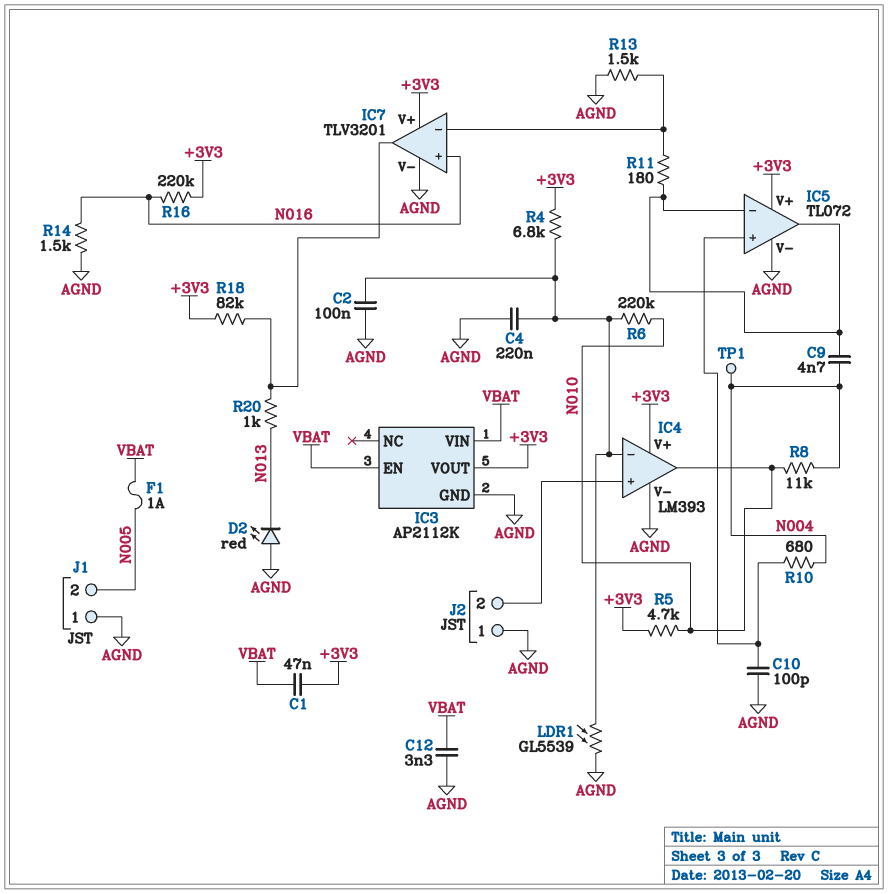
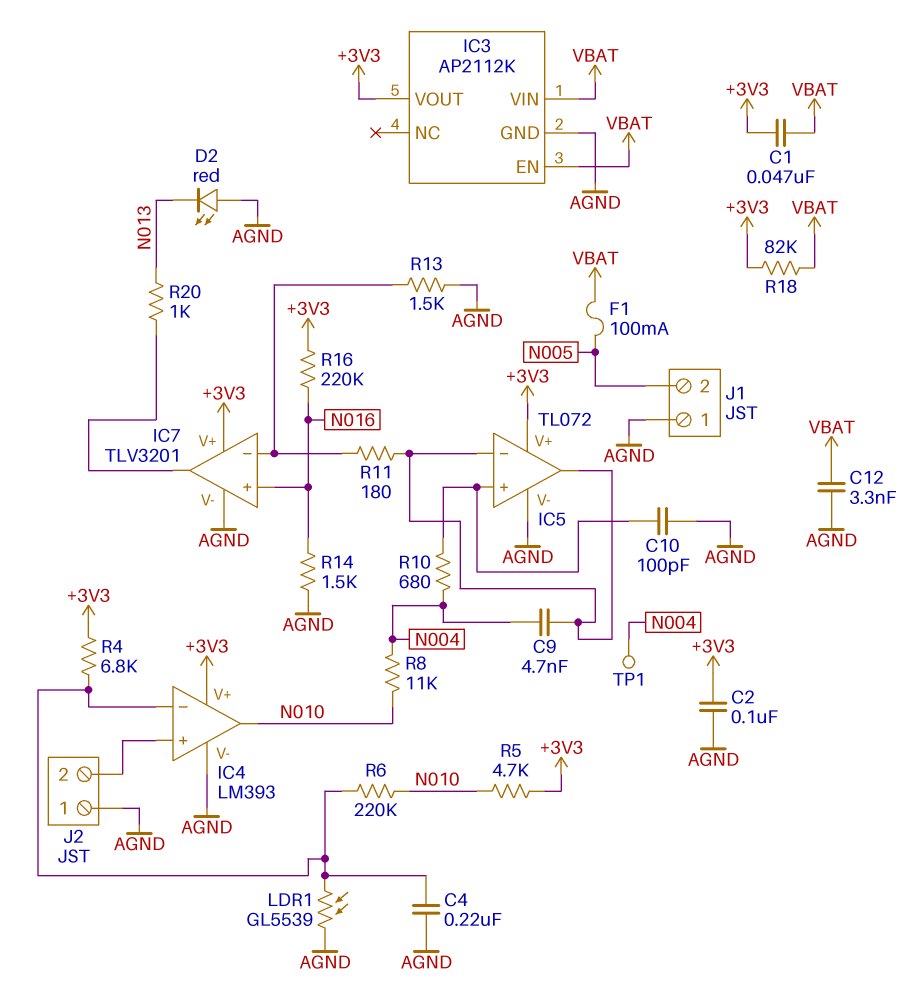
C2: 100nF (AGND, IC4/in-) -> 100nF (+3V3, AGND)
F1: 1A (N005, VBAT) -> 100mA (N005, VBAT)
R18: 82k (+3V3, IC7/out) -> 82k (+3V3, VBAT)

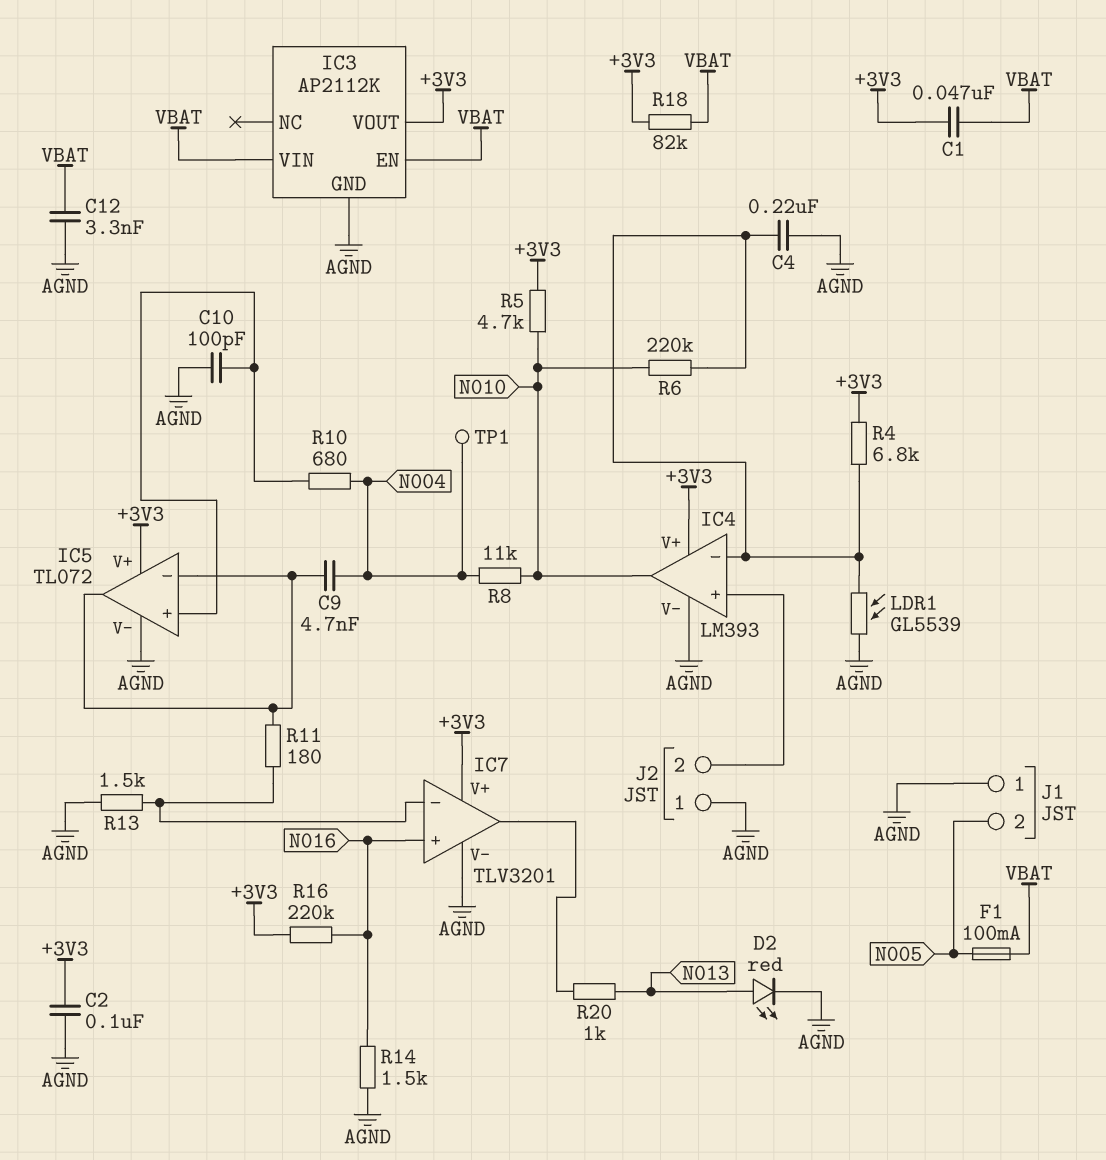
D2: LED red (A AGND, K N013) -> LED red (A N013, K AGND)

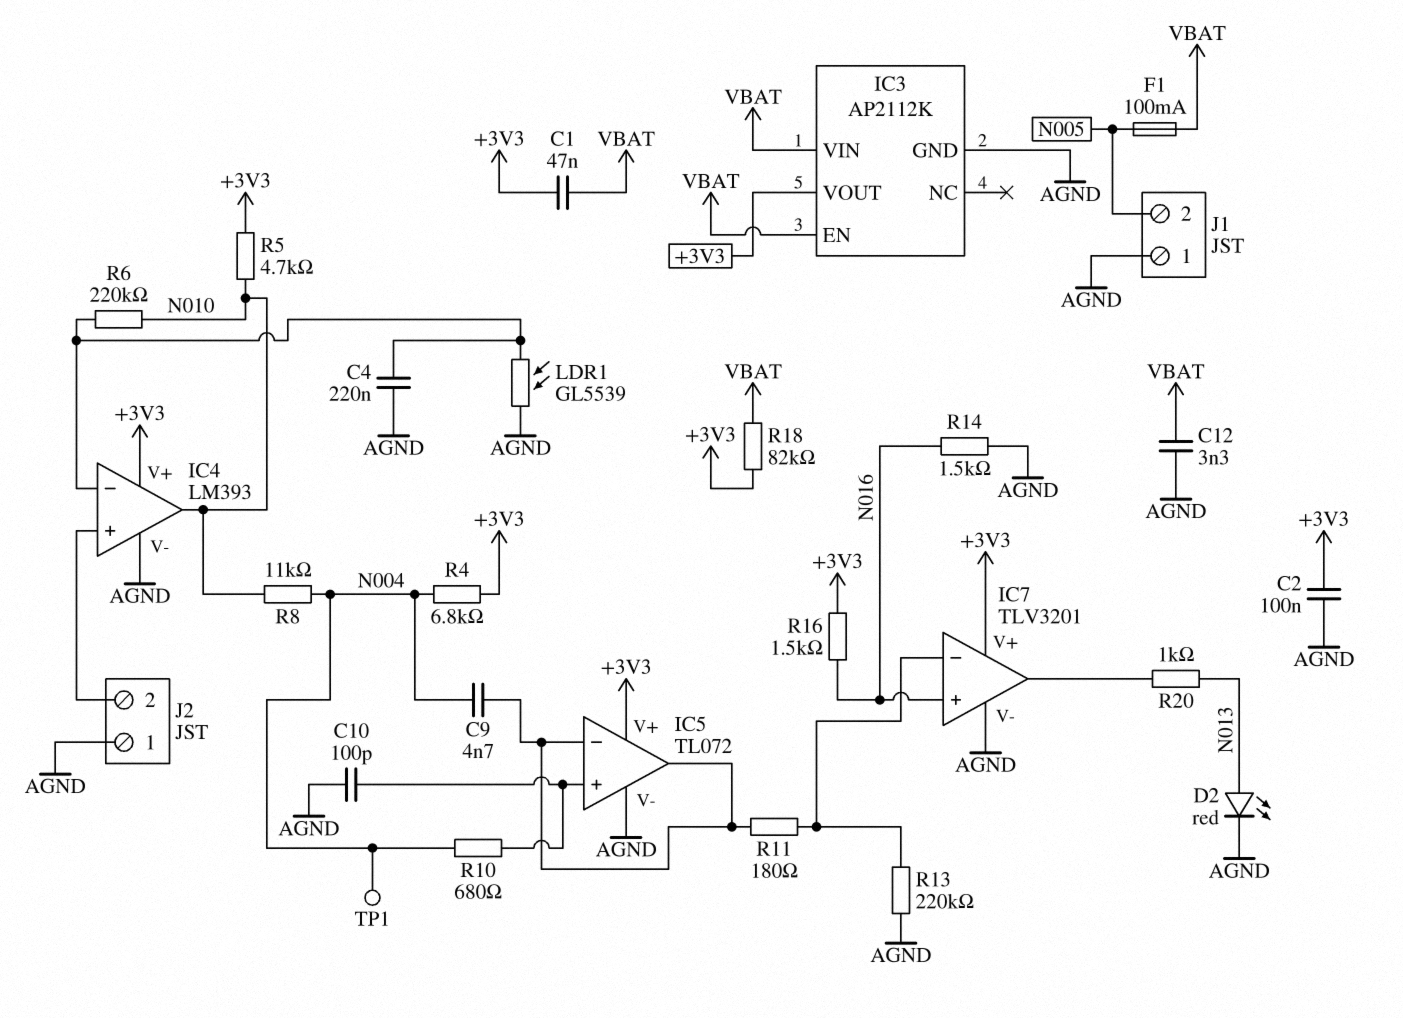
R4: 6.8k (+3V3, IC4/in-) -> 6.8k (+3V3, N004)
R13: 1.5k (AGND, IC7/in-) -> 220k (AGND, IC7/in-)
R16: 220k (+3V3, N016) -> 1.5k (+3V3, N016)

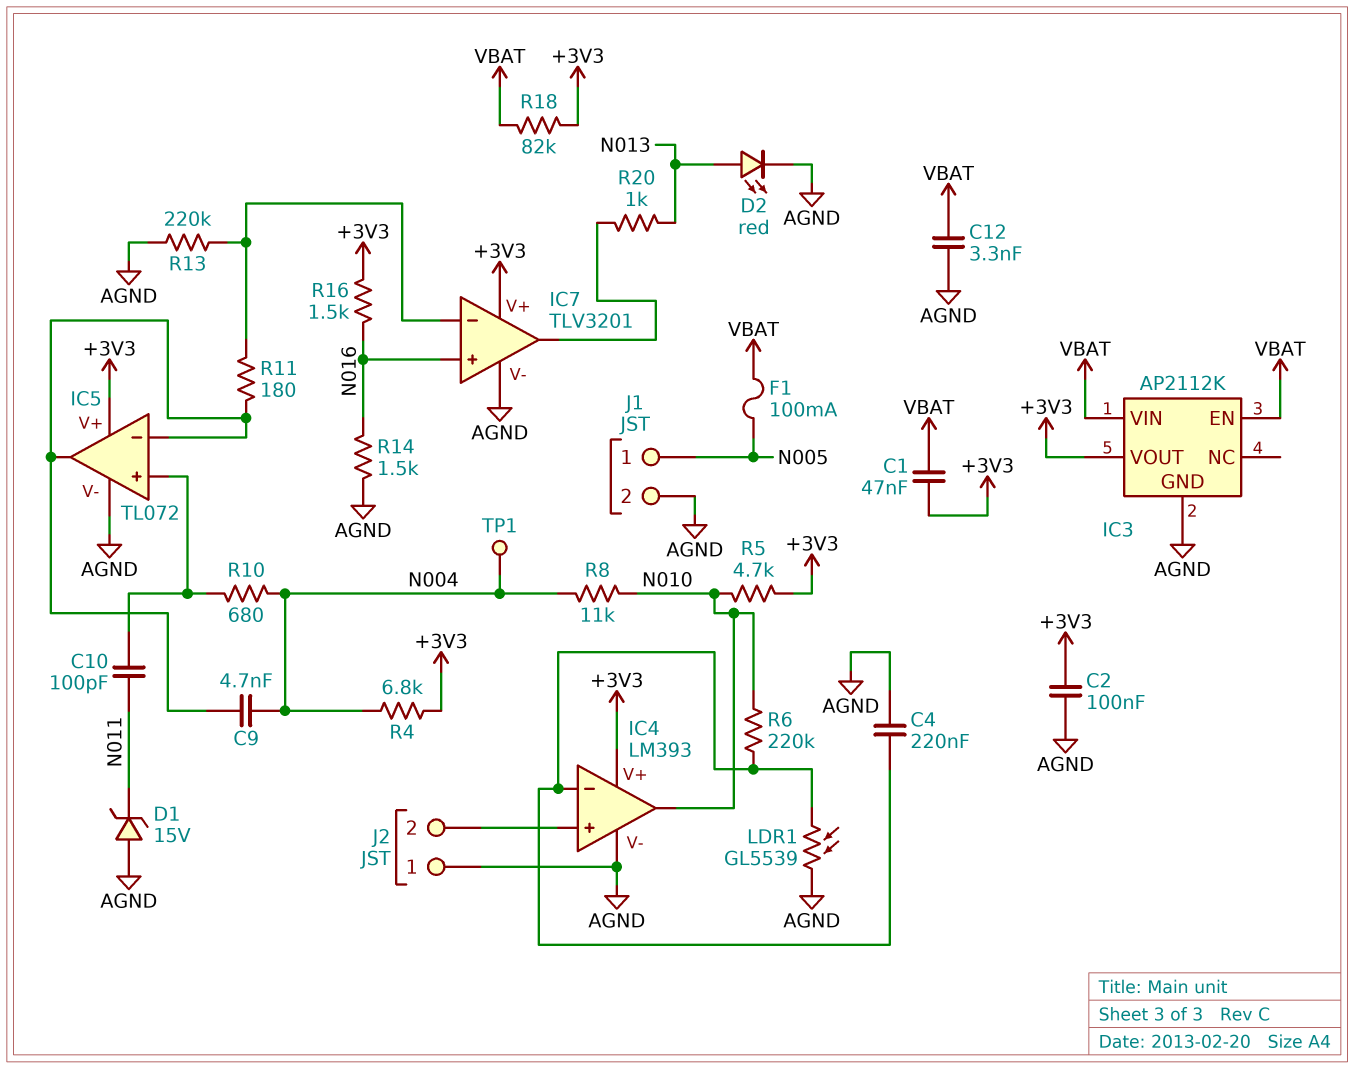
C10: 100pF (AGND, IC5/in+) -> 100pF (IC5/in+, N011)
D1: none -> zener 15V (A AGND, K N011)
J1 pin 1: AGND -> N005
J1 pin 2: N005 -> AGND

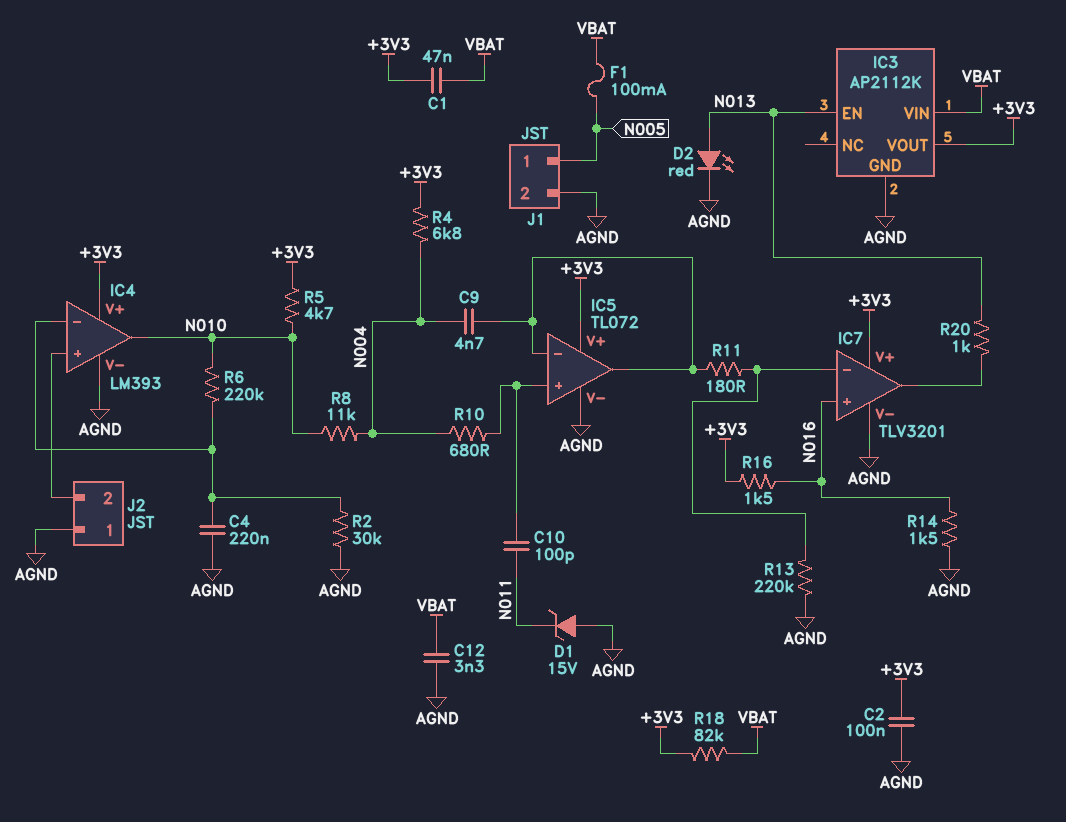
IC3 pin EN: VBAT -> N013
LDR1: GL5539 (AGND, IC4/in-) -> none
R2: none -> 30k (AGND, IC4/in-)
TP1: test point (N004) -> none

